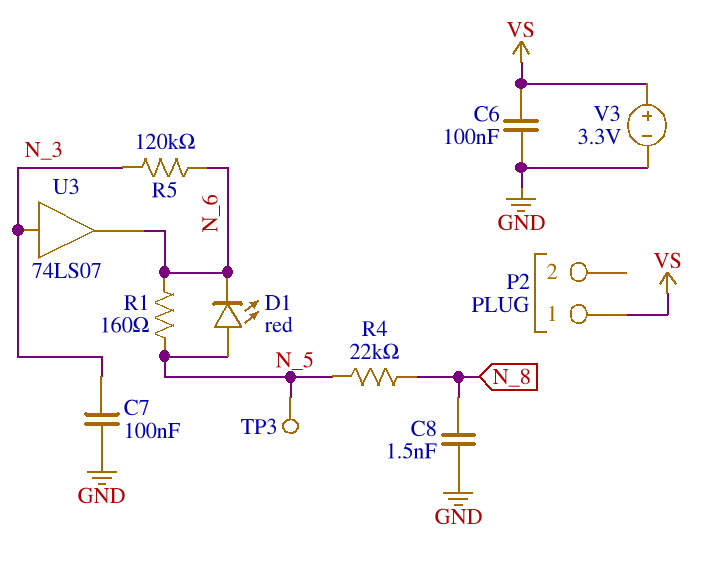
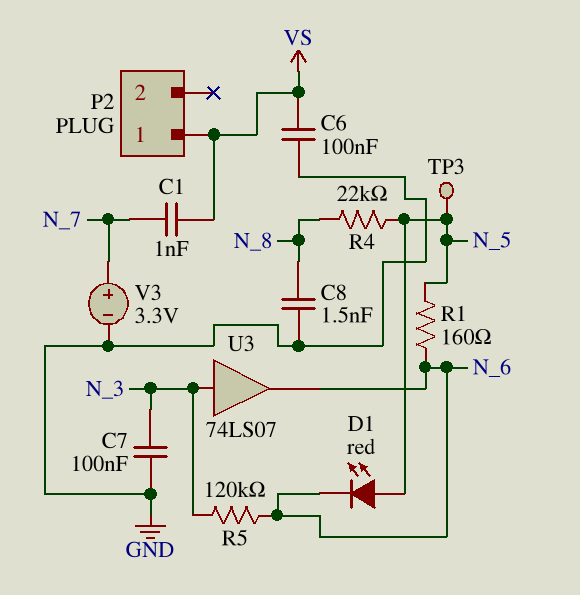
C1: none -> 1nF (N_7, VS)
V3: 3.3V (plus VS, minus GND) -> 3.3V (plus N_7, minus GND)

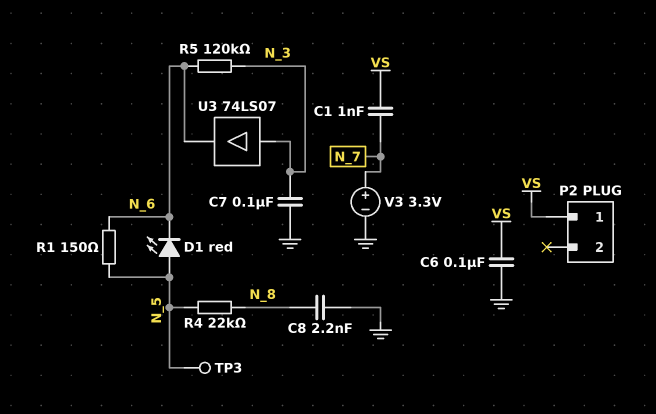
C8: 1.5nF (GND, N_8) -> 2.2nF (GND, N_8)
R1: 160 (N_5, N_6) -> 150 (N_5, N_6)

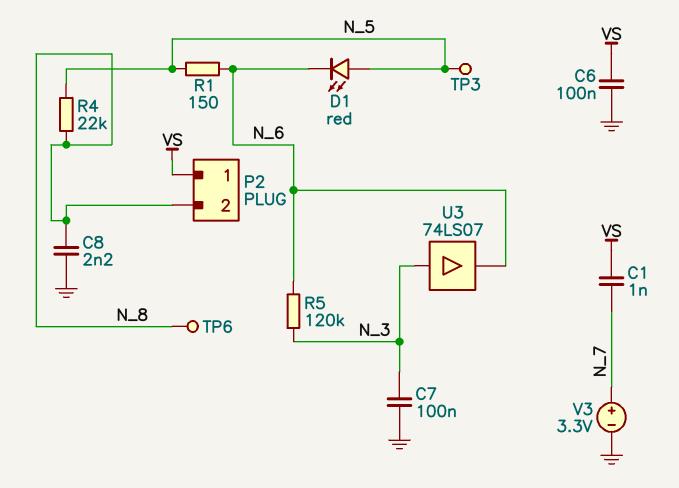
P2 pin 2: none -> N_8
TP6: none -> test point (N_8)

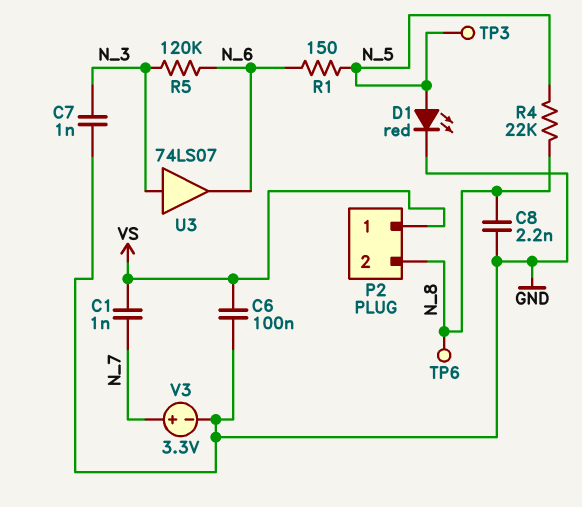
C7: 100nF (GND, N_3) -> 1nF (GND, N_3)
D1: LED red (A N_5, K N_6) -> LED red (A N_5, K GND)

